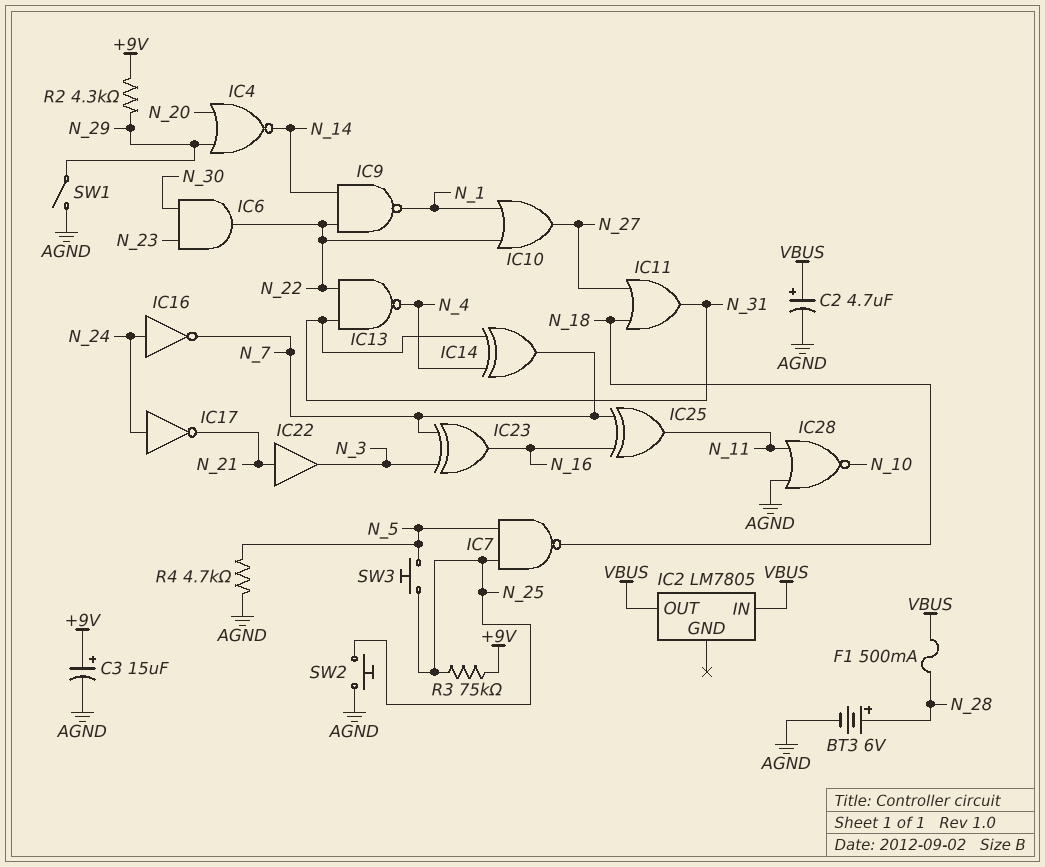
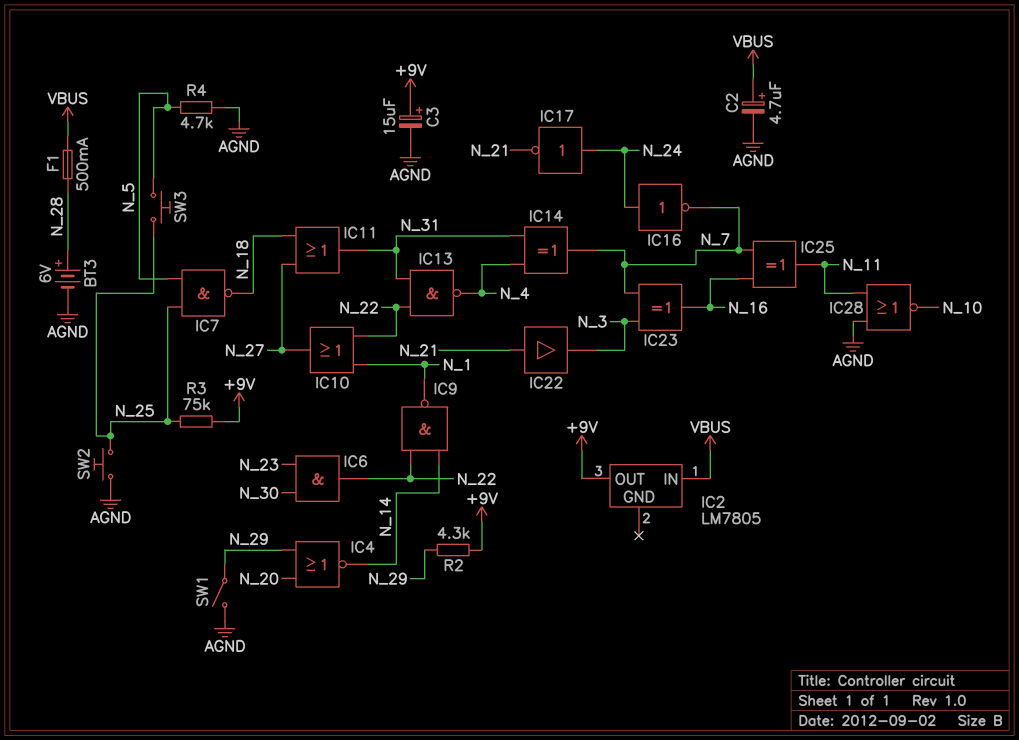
IC2 pin OUT: VBUS -> +9V

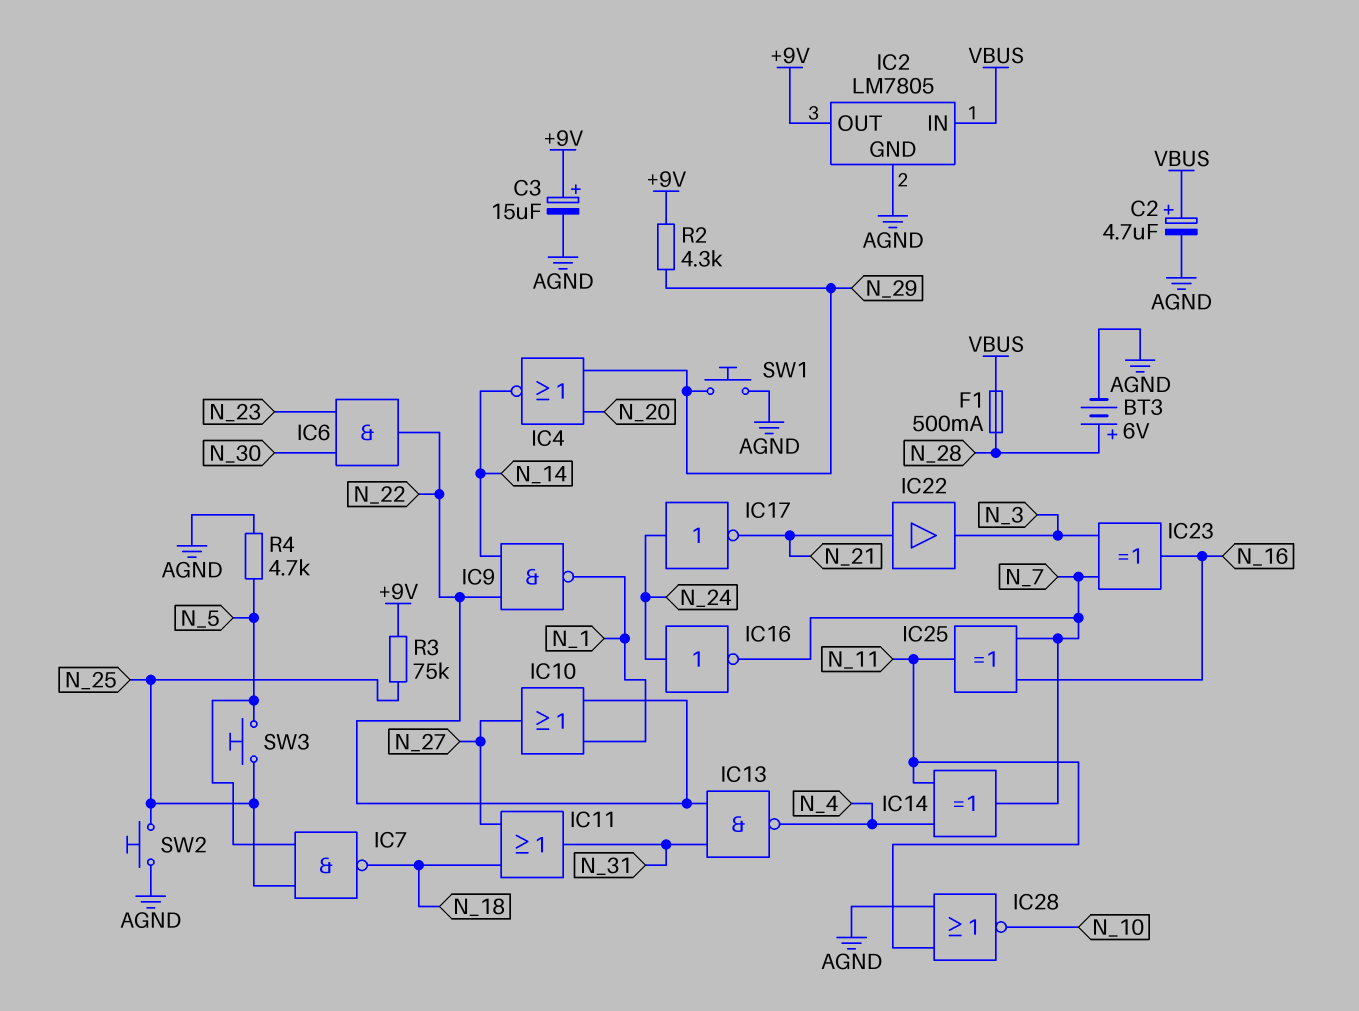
IC2 pin GND: none -> AGND
IC14: XOR (in N_4, in N_31, out N_7) -> XOR (in N_4, in N_11, out N_7)
SW1: switch (AGND, N_29) -> button (AGND, N_29)

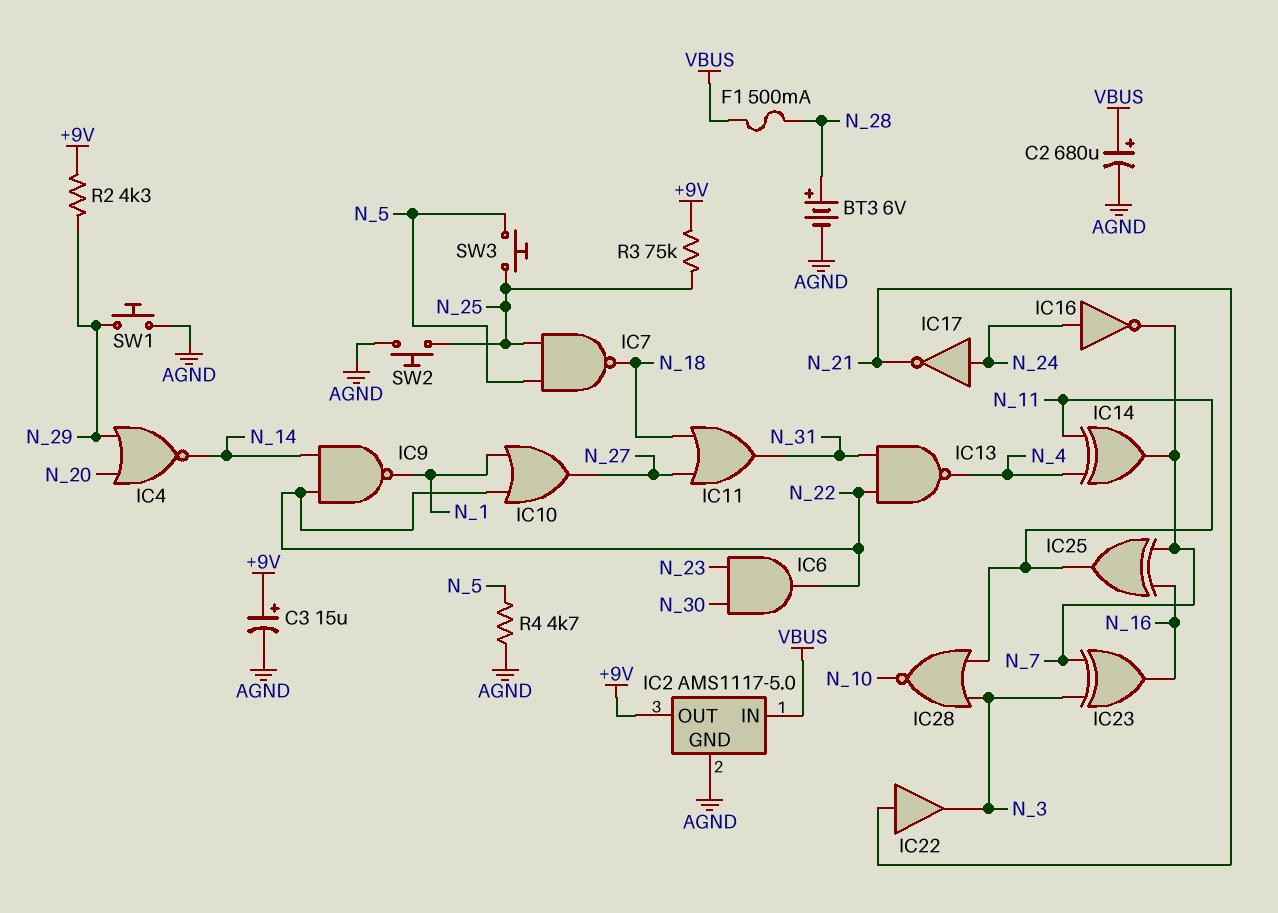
C2: 4.7uF (plus VBUS, minus AGND) -> 680uF (plus VBUS, minus AGND)
IC2: LM7805 -> AMS1117-5.0
IC28: NOR (in AGND, in N_11, out N_10) -> NOR (in N_3, in N_11, out N_10)

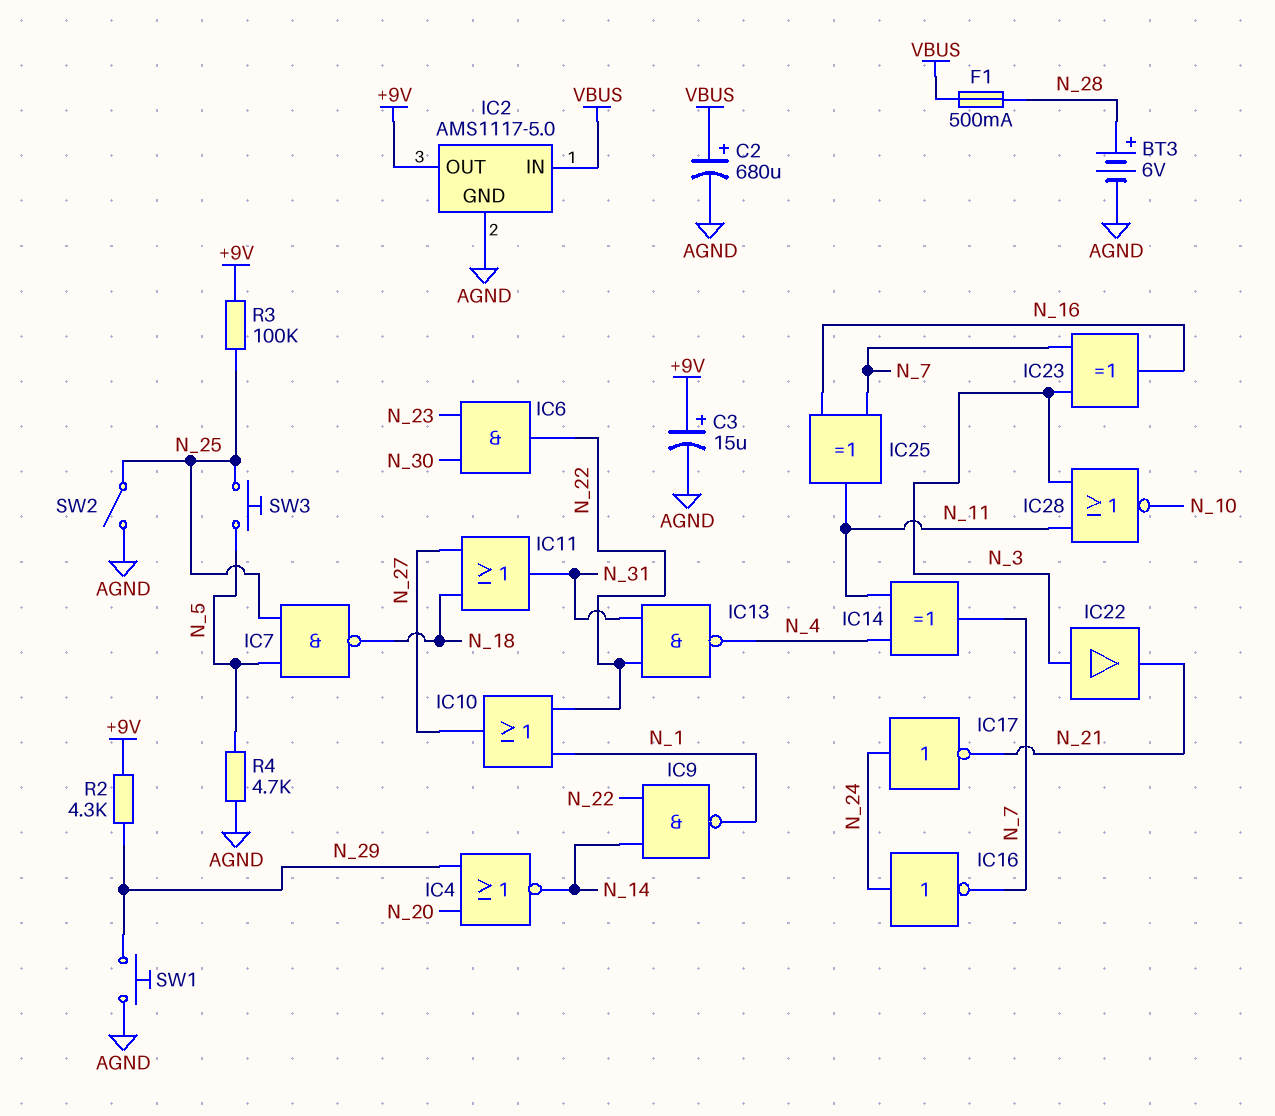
IC22: buffer (in N_21, out N_3) -> buffer (in N_3, out N_21)
R3: 75k (+9V, N_25) -> 100k (+9V, N_25)
SW2: button (AGND, N_25) -> switch (AGND, N_25)

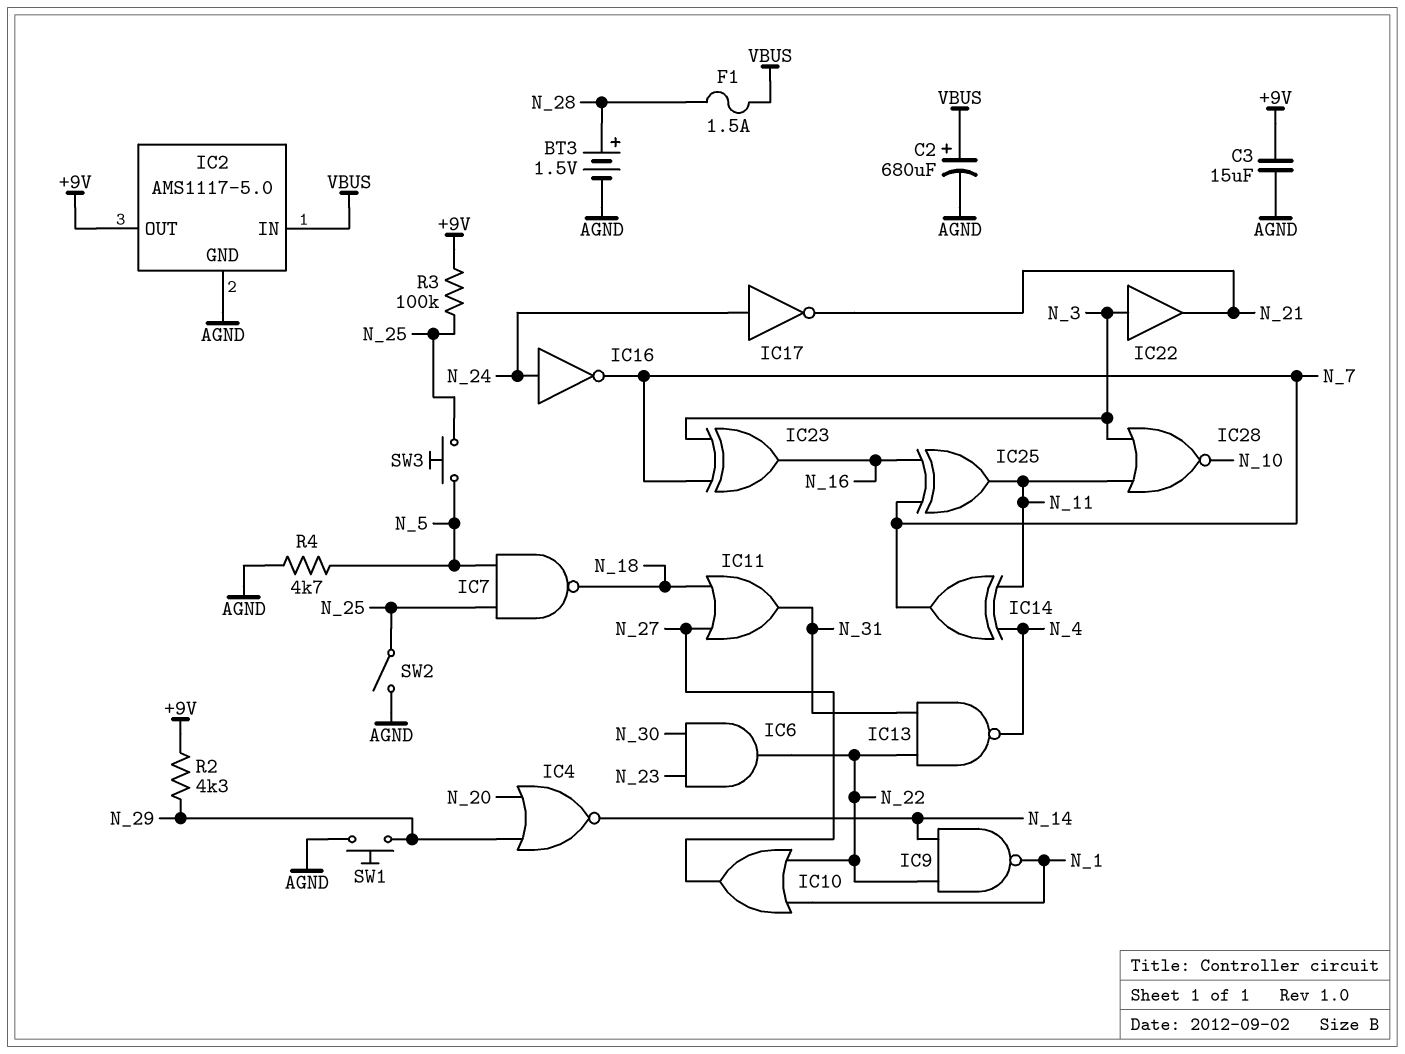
BT3: 6V (plus N_28, minus AGND) -> 1.5V (plus N_28, minus AGND)
C3: 15uF (plus +9V, minus AGND) -> 15uF (+9V, AGND)
F1: 500mA (N_28, VBUS) -> 1.5A (N_28, VBUS)

